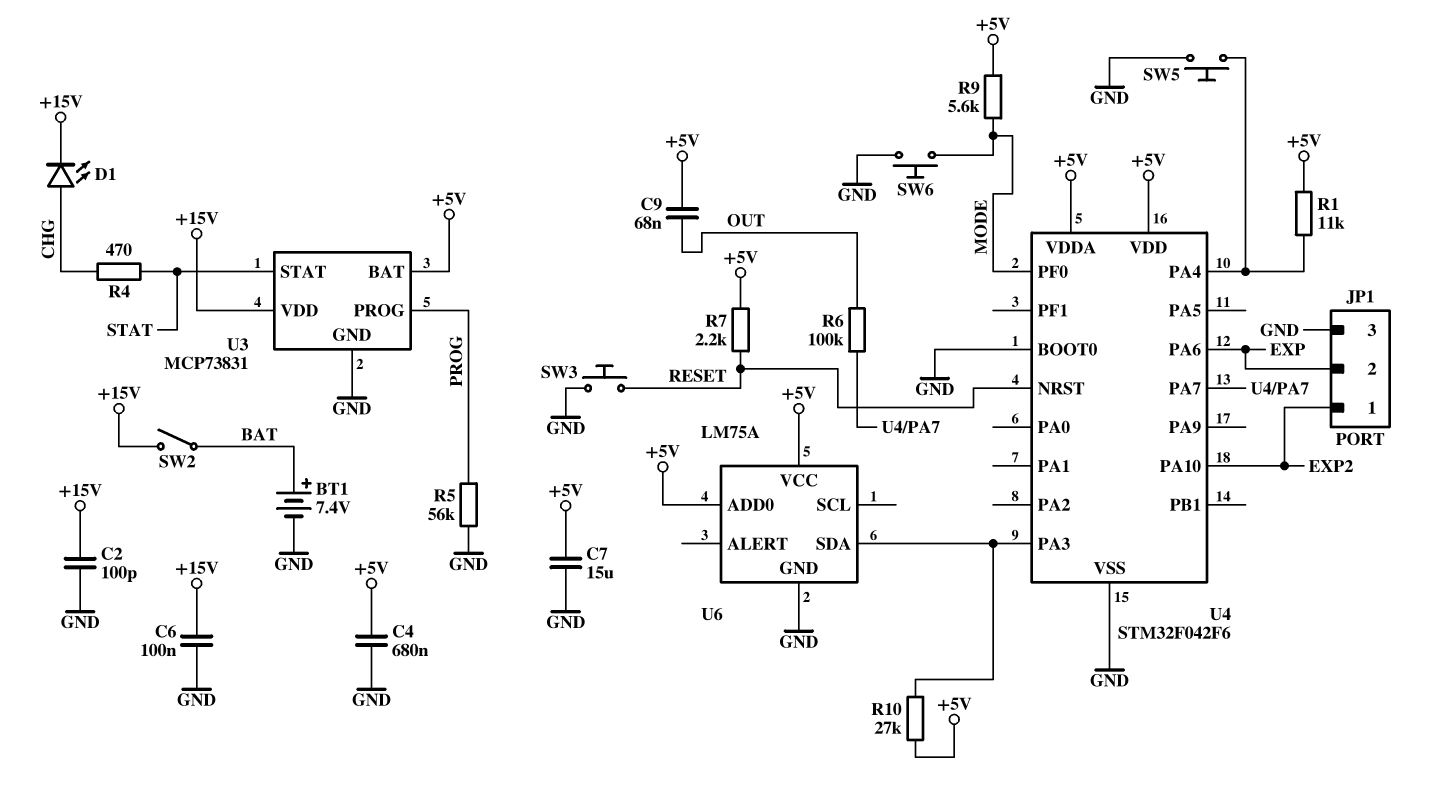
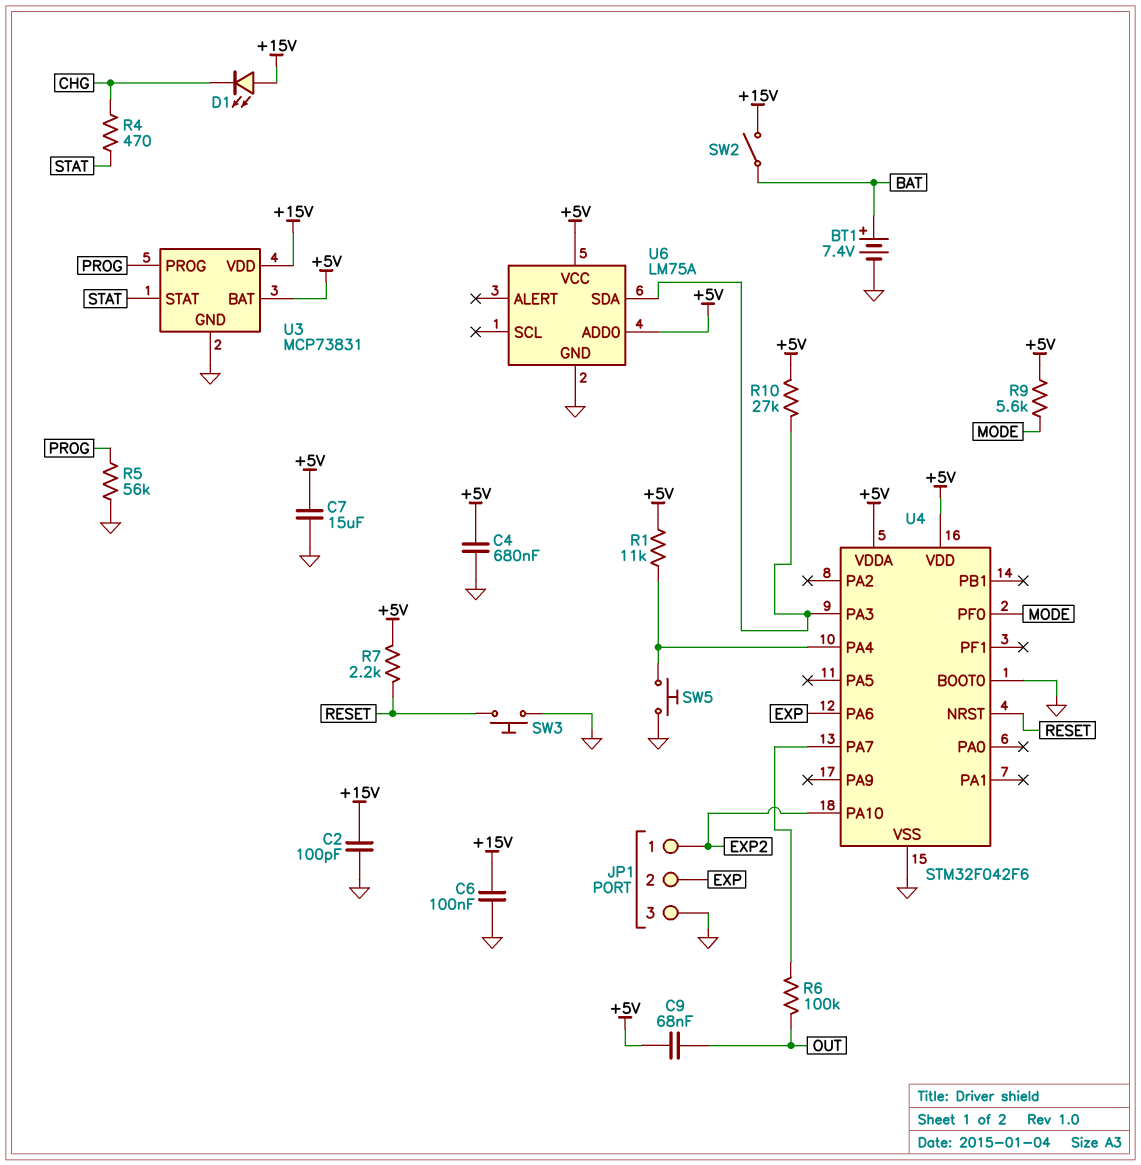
D1: LED (A CHG, K +15V) -> LED (A +15V, K CHG)
SW6: button (GND, MODE) -> none

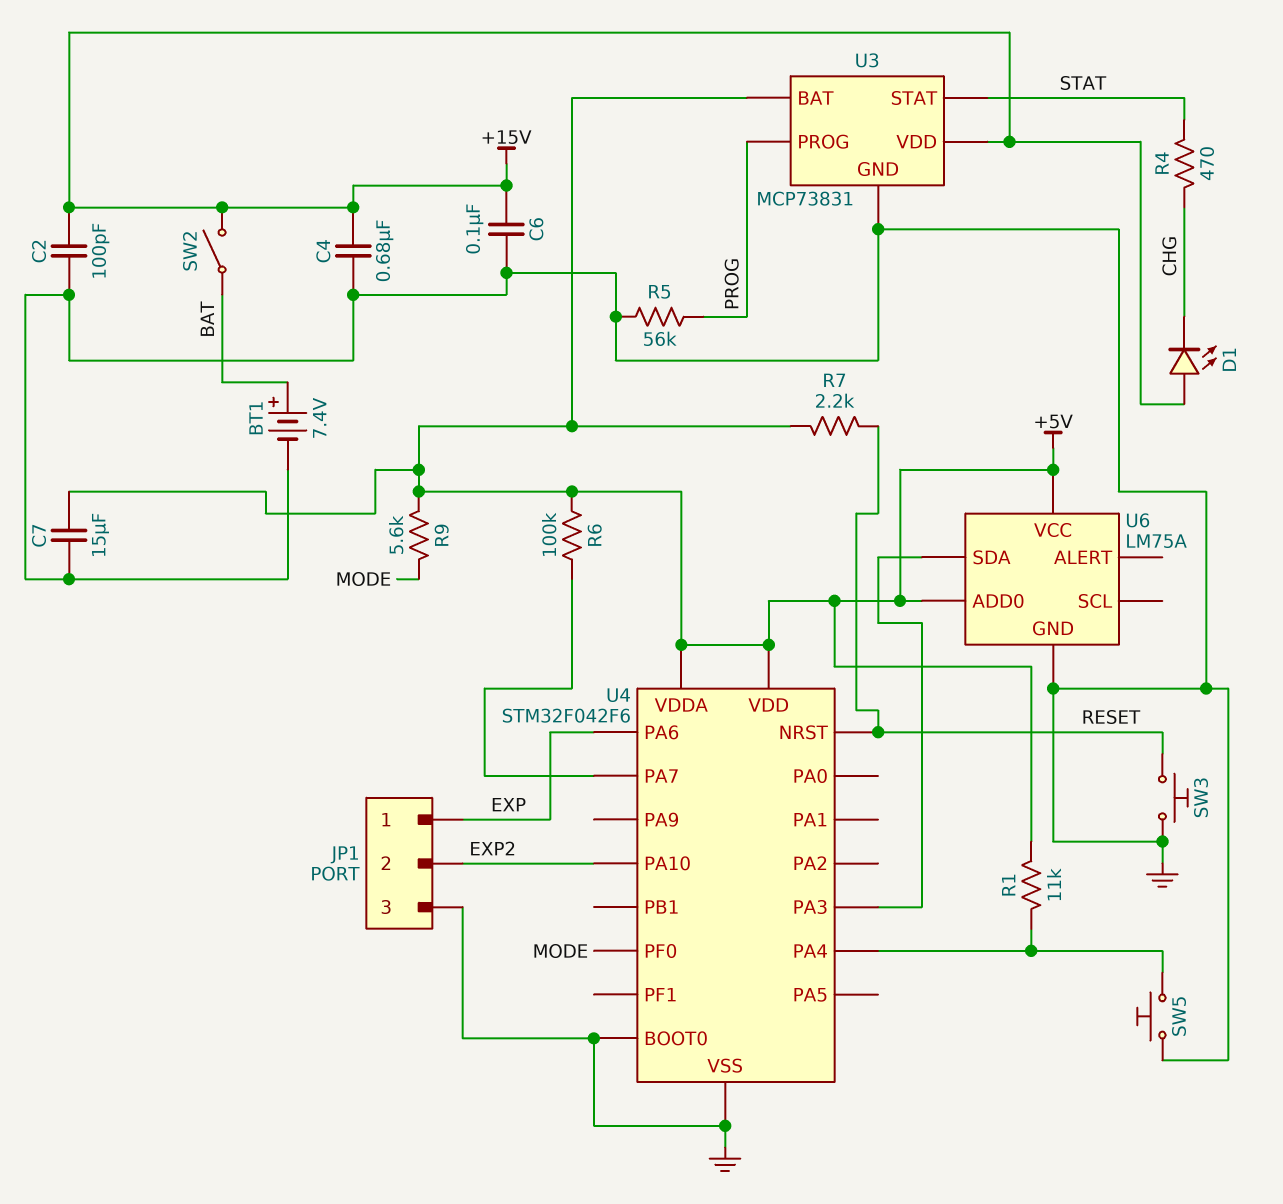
C4: 680nF (+5V, GND) -> 680nF (+15V, GND)
C9: 68nF (+5V, OUT) -> none
JP1 pin 1: EXP2 -> EXP
JP1 pin 2: EXP -> EXP2
R6: 100k (OUT, U4/PA7) -> 100k (+5V, U4/PA7)
R10: 27k (+5V, U4/PA3) -> none

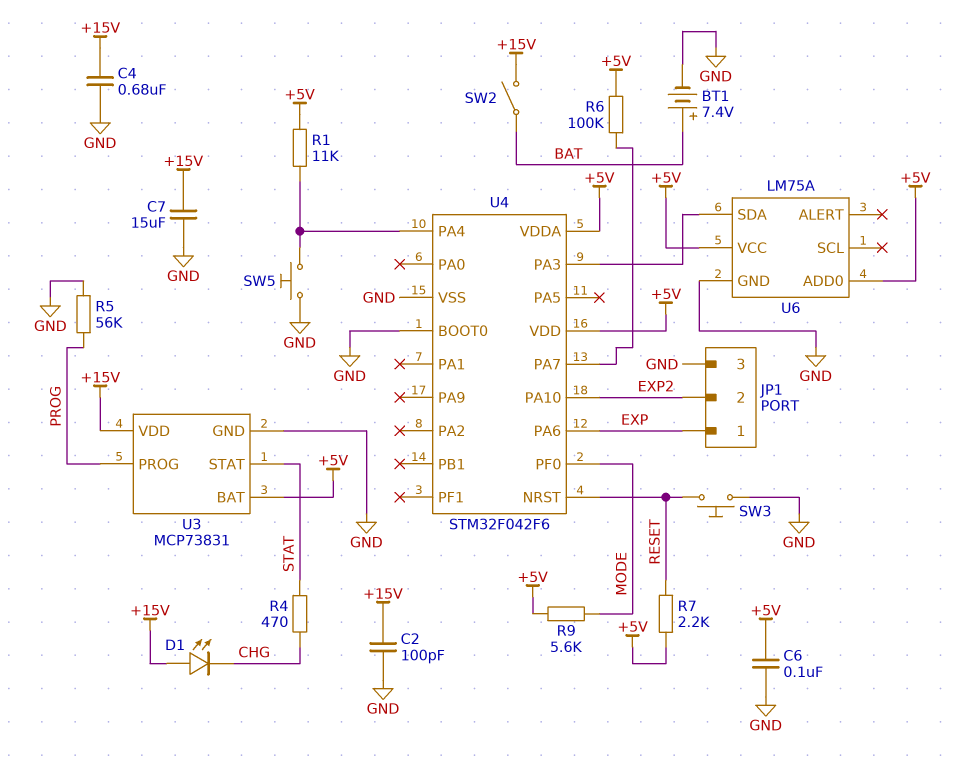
C6: 100nF (+15V, GND) -> 100nF (+5V, GND)
C7: 15uF (+5V, GND) -> 15uF (+15V, GND)

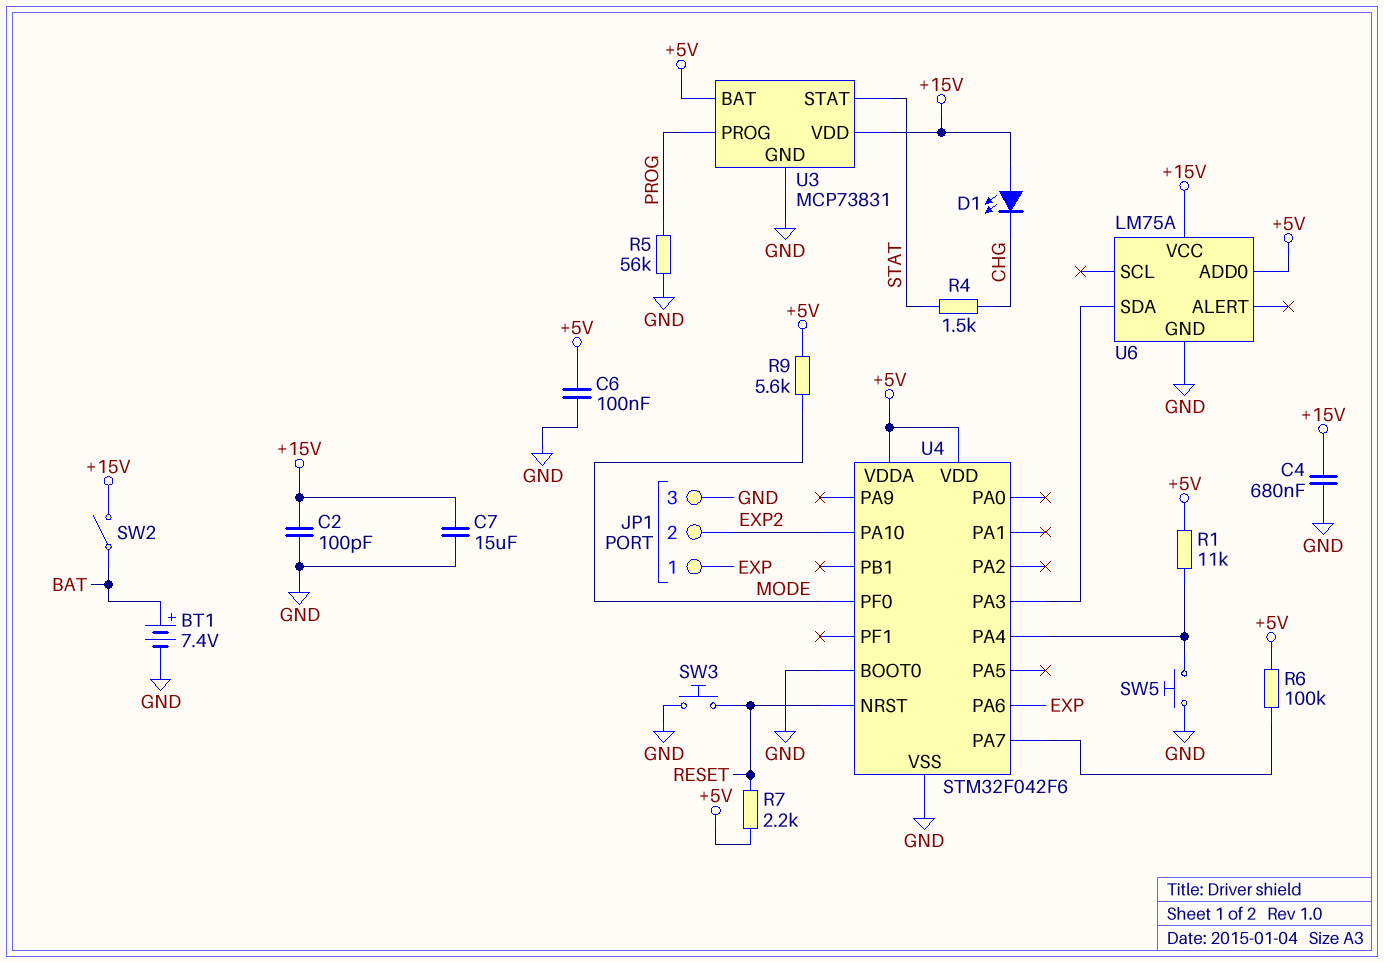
R4: 470 (CHG, STAT) -> 1.5k (CHG, STAT)
U6 pin VCC: +5V -> +15V

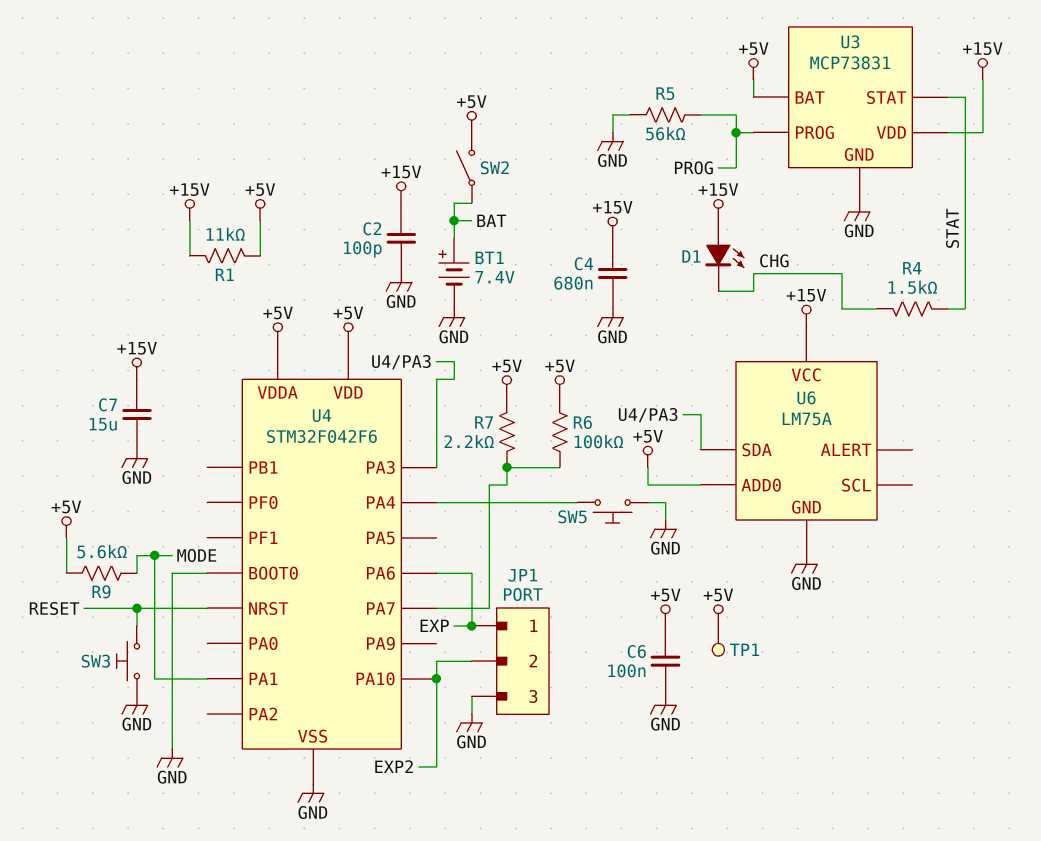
R1: 11k (+5V, U4/PA4) -> 11k (+5V, +15V)
R7: 2.2k (+5V, RESET) -> 2.2k (+5V, U4/PA7)
SW2: switch (+15V, BAT) -> switch (+5V, BAT)
TP1: none -> test point (+5V)
U4 pin PA1: none -> MODE
U4 pin PF0: MODE -> none

